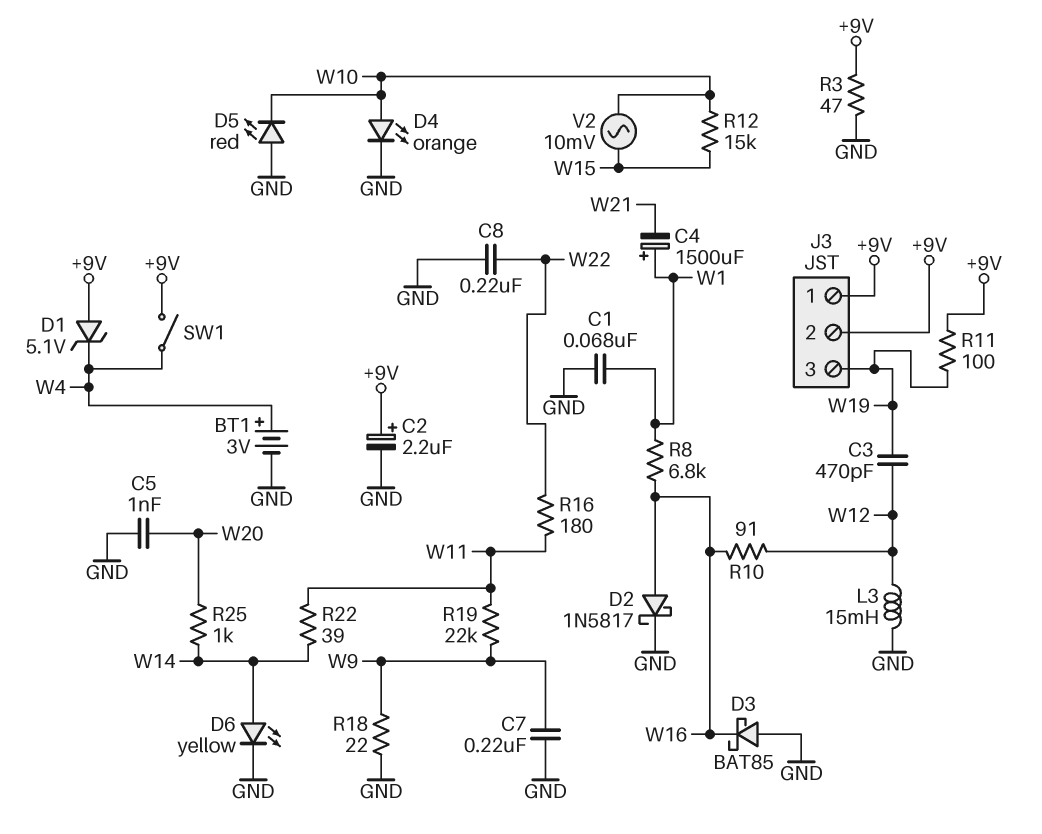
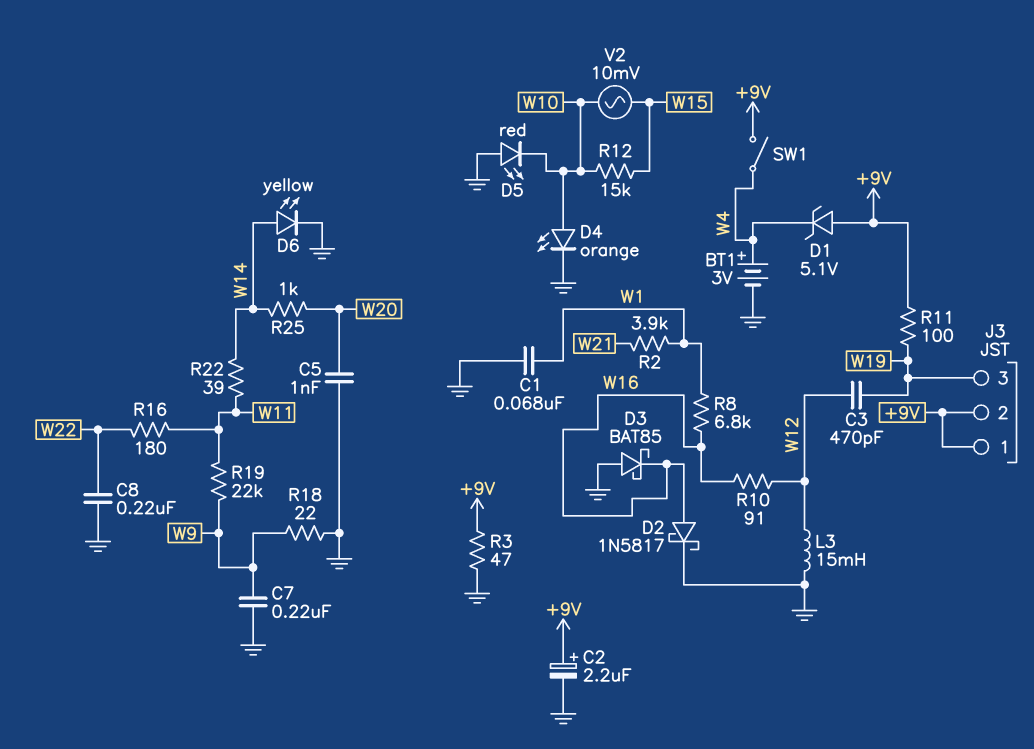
C4: 1500uF (plus W1, minus W21) -> none
R2: none -> 3.9k (W1, W21)

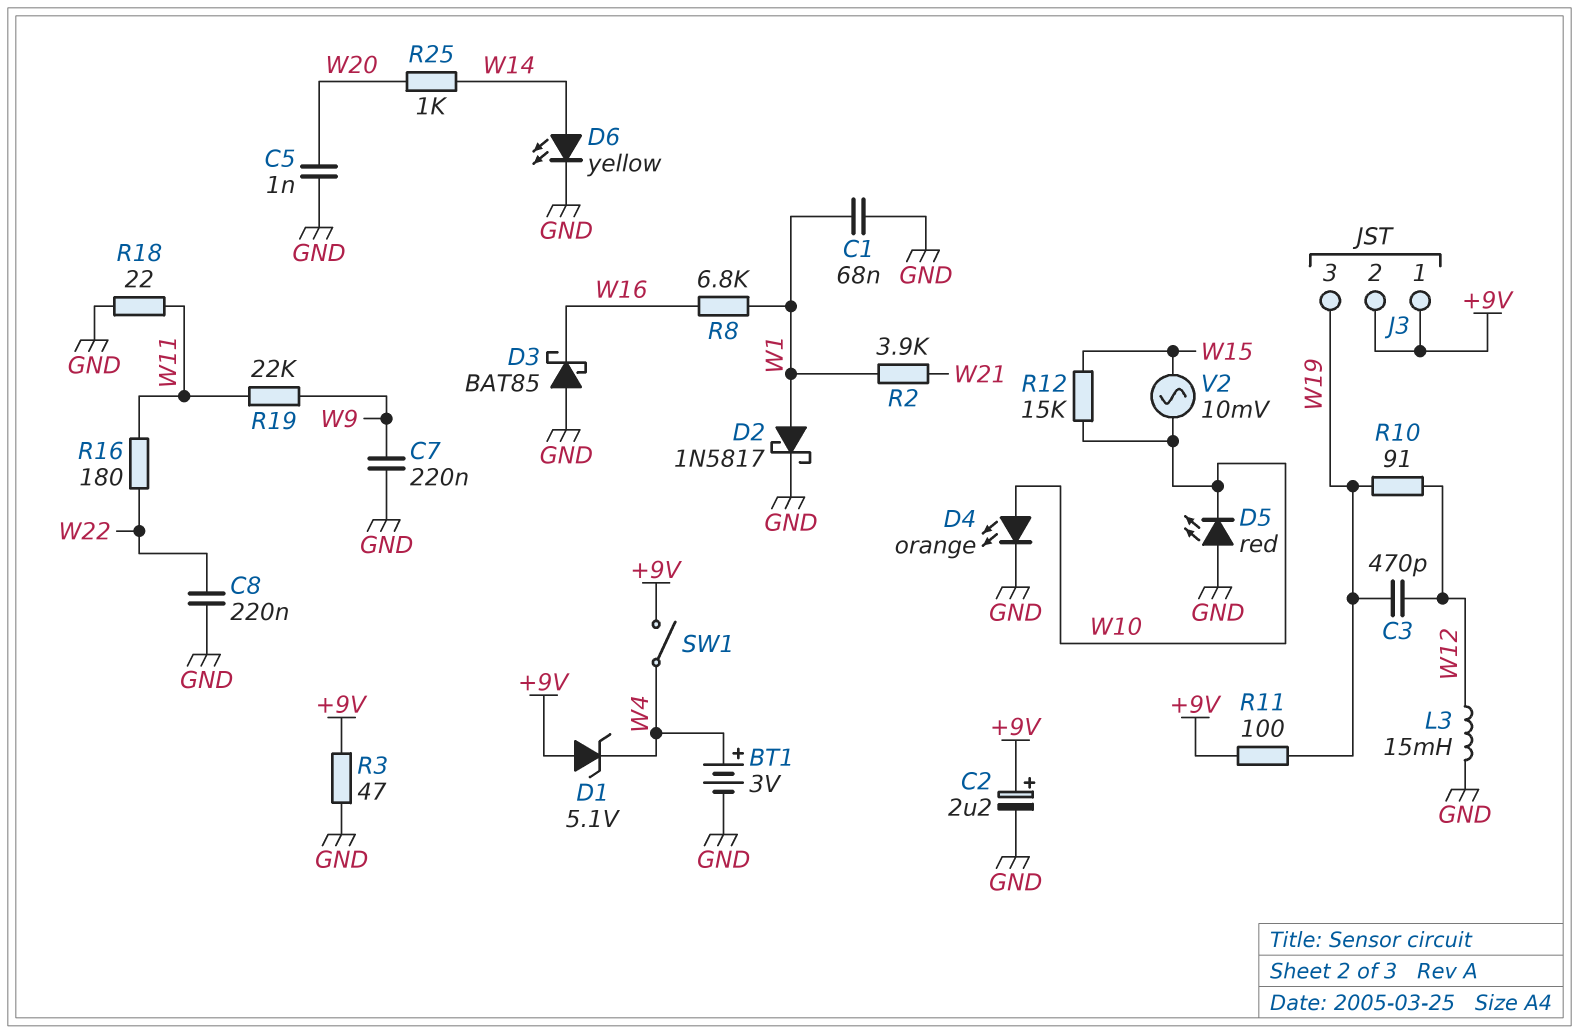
D2: schottky 1N5817 (A W16, K GND) -> schottky 1N5817 (A W1, K GND)
R10: 91 (W12, W16) -> 91 (W12, W19)
R18: 22 (GND, W9) -> 22 (GND, W11)
R22: 39 (W11, W14) -> none

